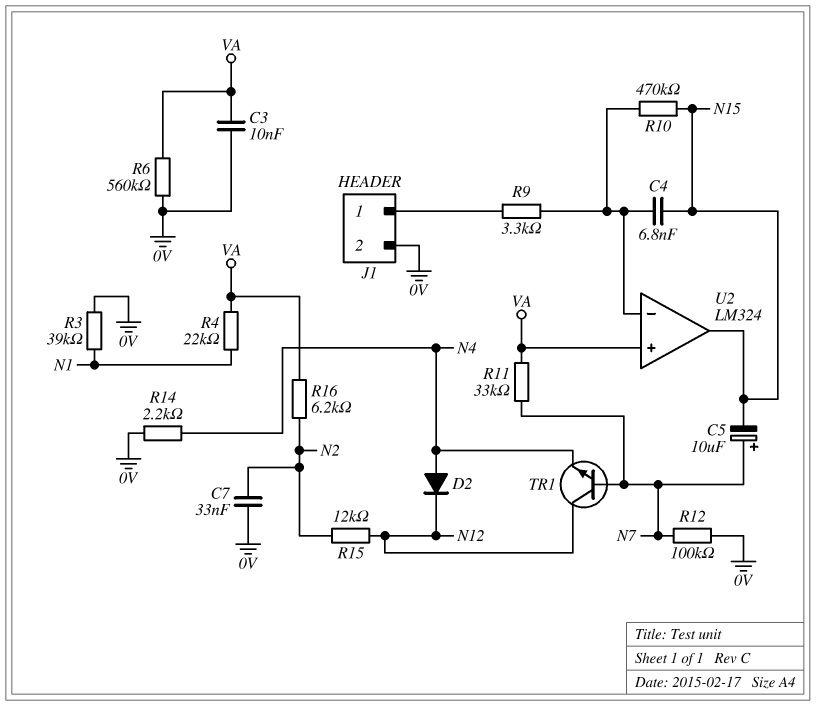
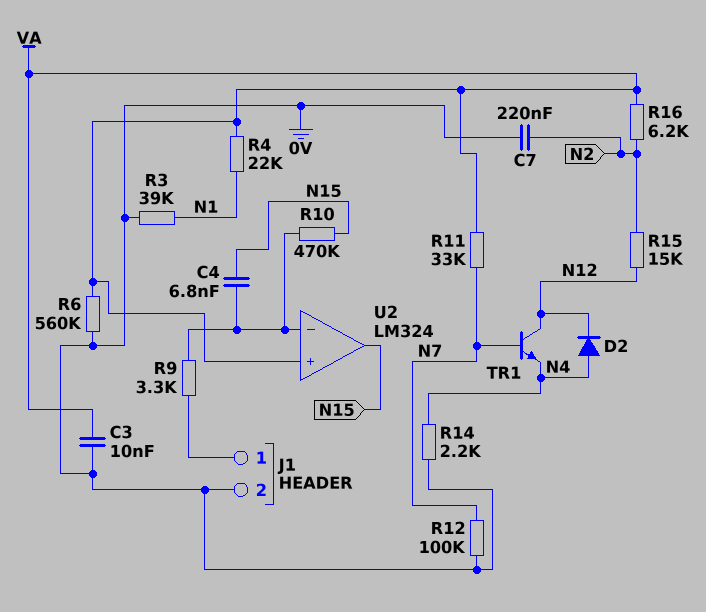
C5: 10uF (plus N7, minus N15) -> none
C7: 33nF (0V, N2) -> 220nF (0V, N2)
R15: 12k (N2, N12) -> 15k (N2, N12)

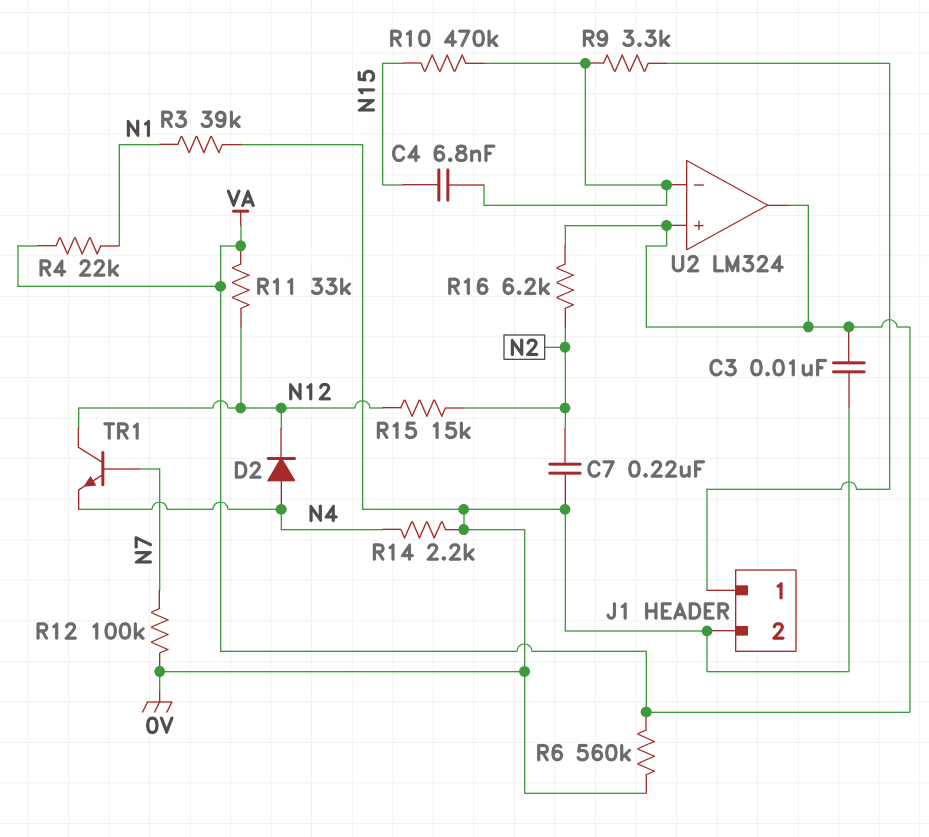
R11: 33k (N7, VA) -> 33k (N12, VA)
U2 pin out: N15 -> VA

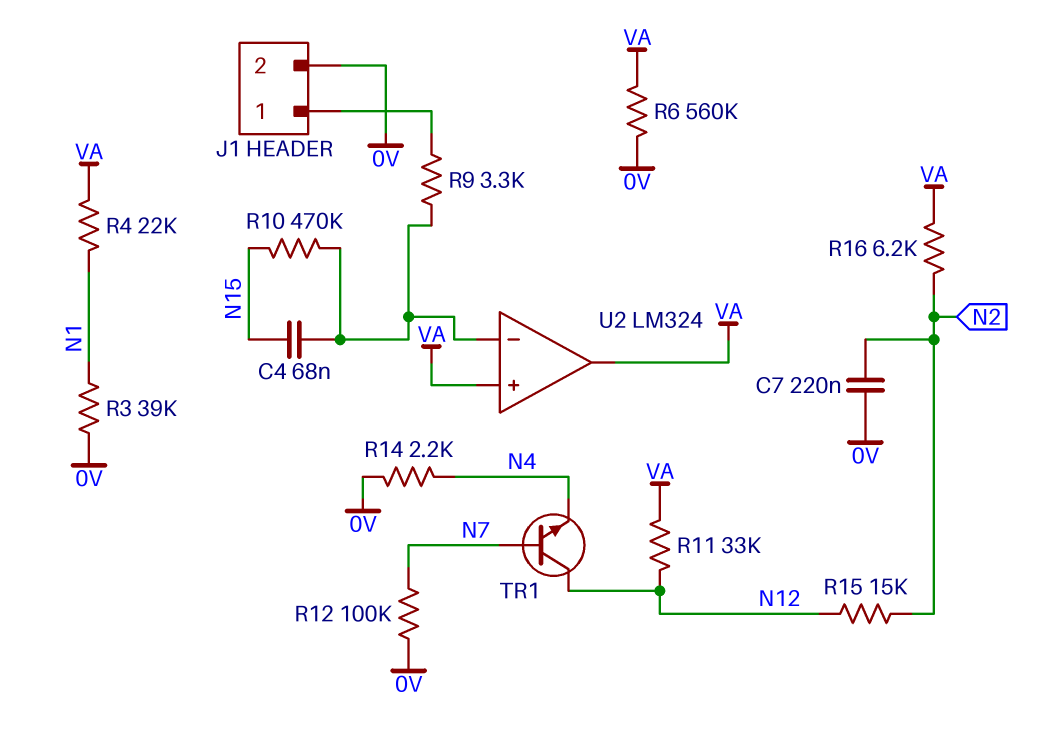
C3: 10nF (0V, VA) -> none
C4: 6.8nF (N15, U2/in-) -> 68nF (N15, U2/in-)
D2: diode (A N4, K N12) -> none

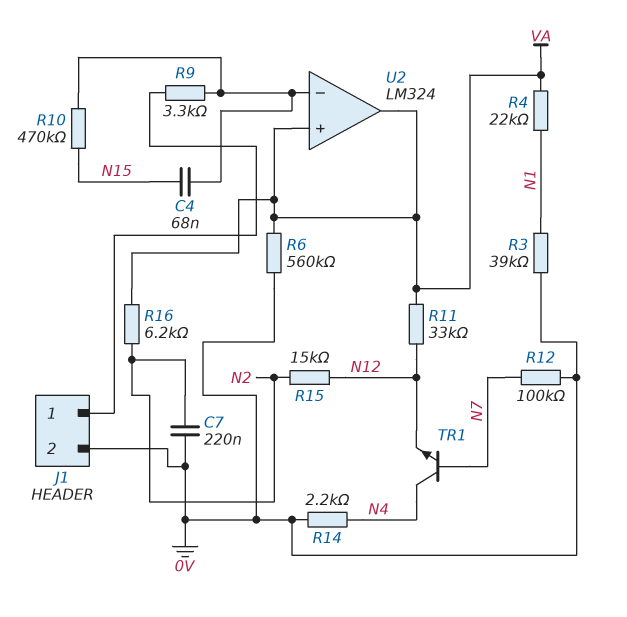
TR1: NPN (B N7, C N12, E N4) -> NPN (B N7, C N4, E N12)

